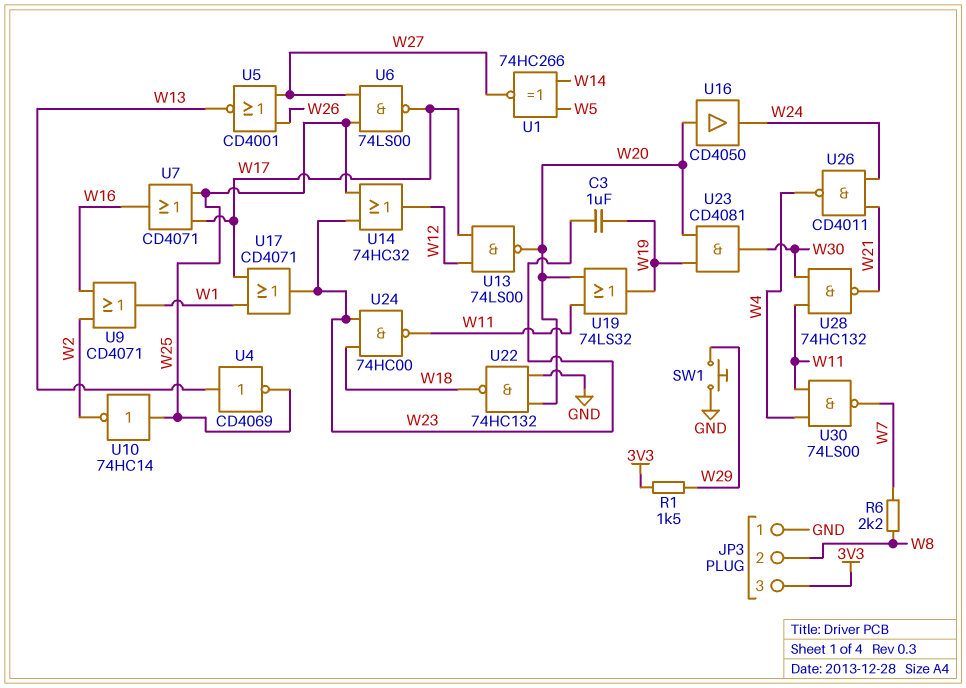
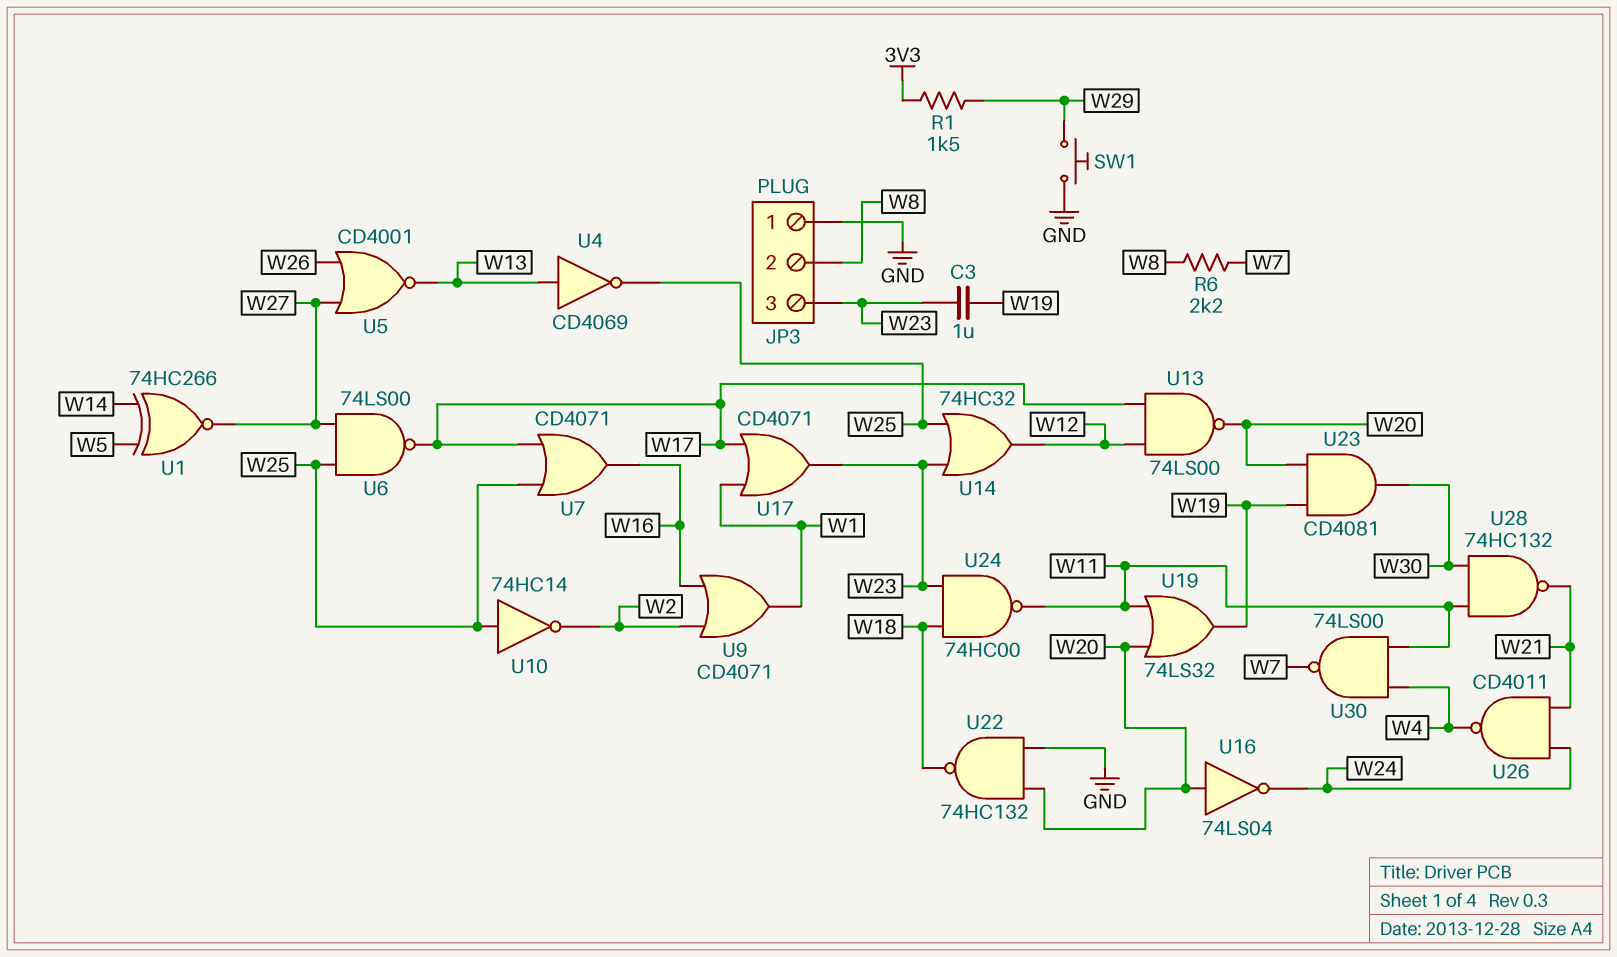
JP3 pin 3: 3V3 -> W23
U16: buffer CD4050 (in W20, out W24) -> NOT 74LS04 (in W20, out W24)

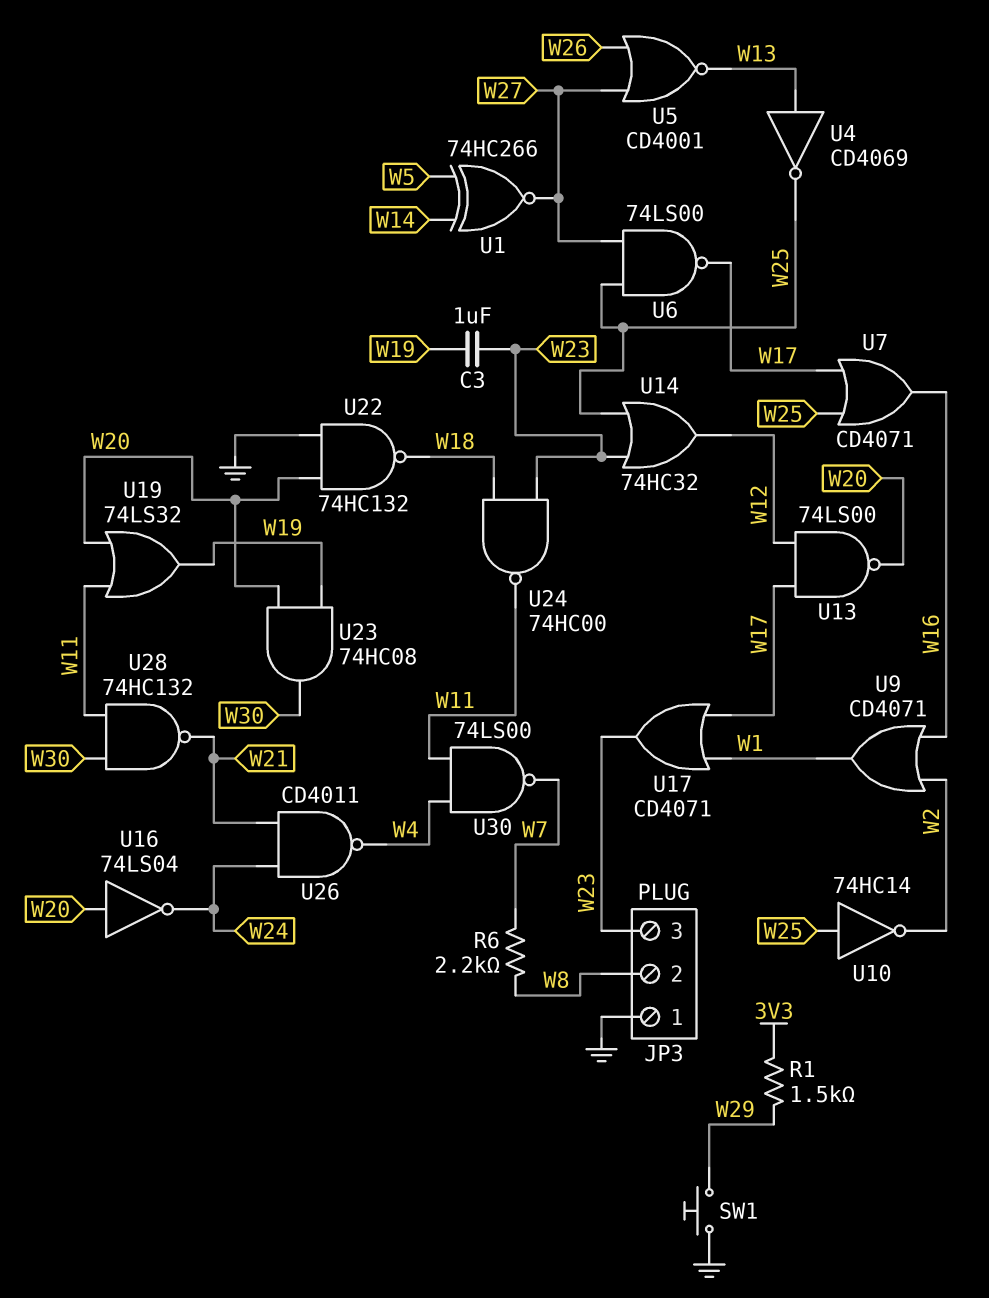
U23: AND CD4081 (in W19, in W20, out W30) -> AND 74HC08 (in W19, in W20, out W30)

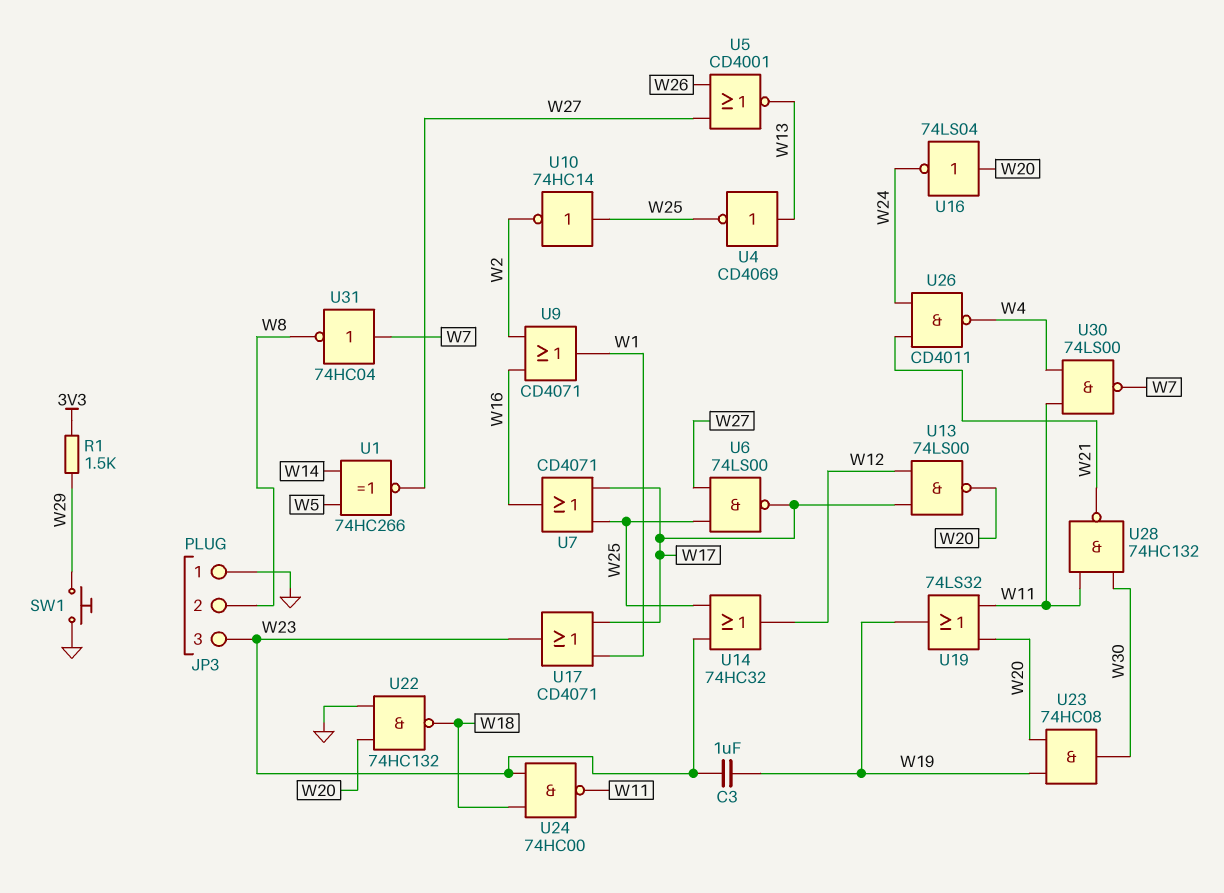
R6: 2.2k (W7, W8) -> none
U31: none -> NOT 74HC04 (in W7, out W8)

